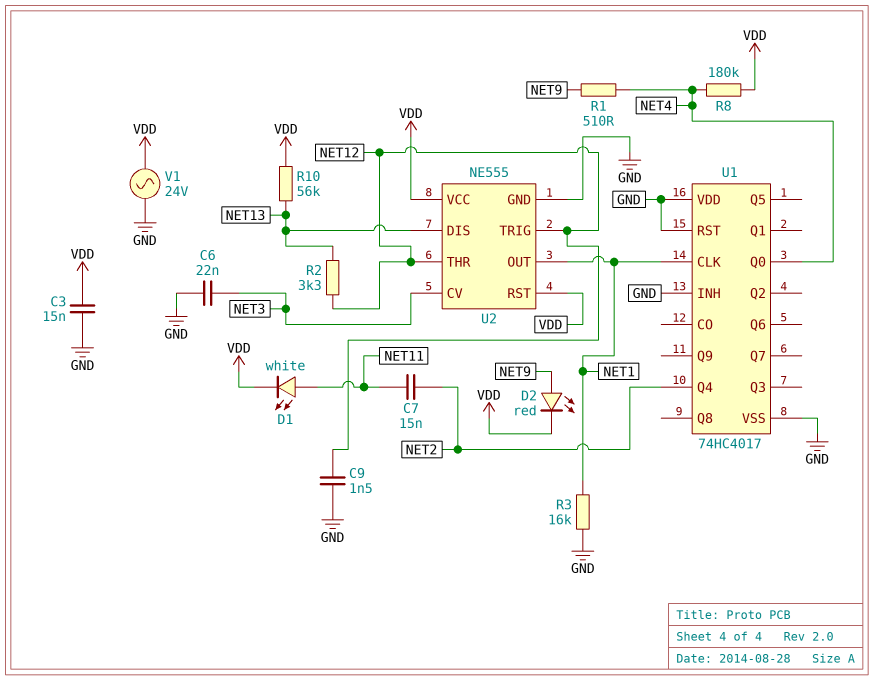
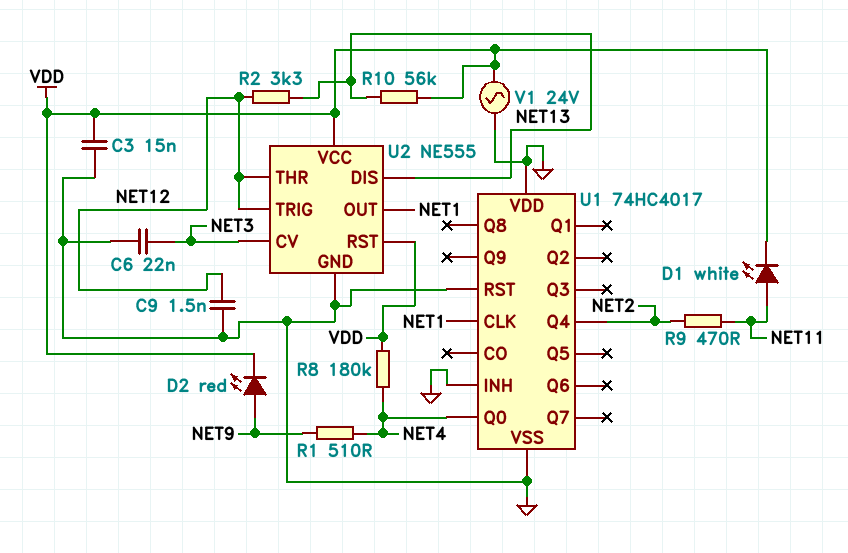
C7: 15nF (NET2, NET11) -> none
R3: 16k (GND, NET1) -> none
R9: none -> 470 (NET2, NET11)

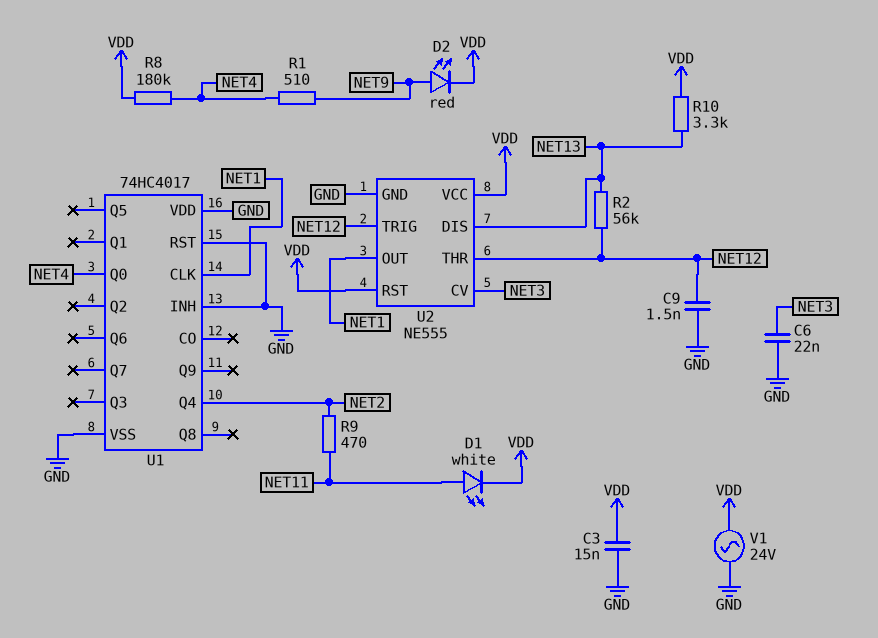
R2: 3.3k (NET12, NET13) -> 56k (NET12, NET13)
R10: 56k (NET13, VDD) -> 3.3k (NET13, VDD)

